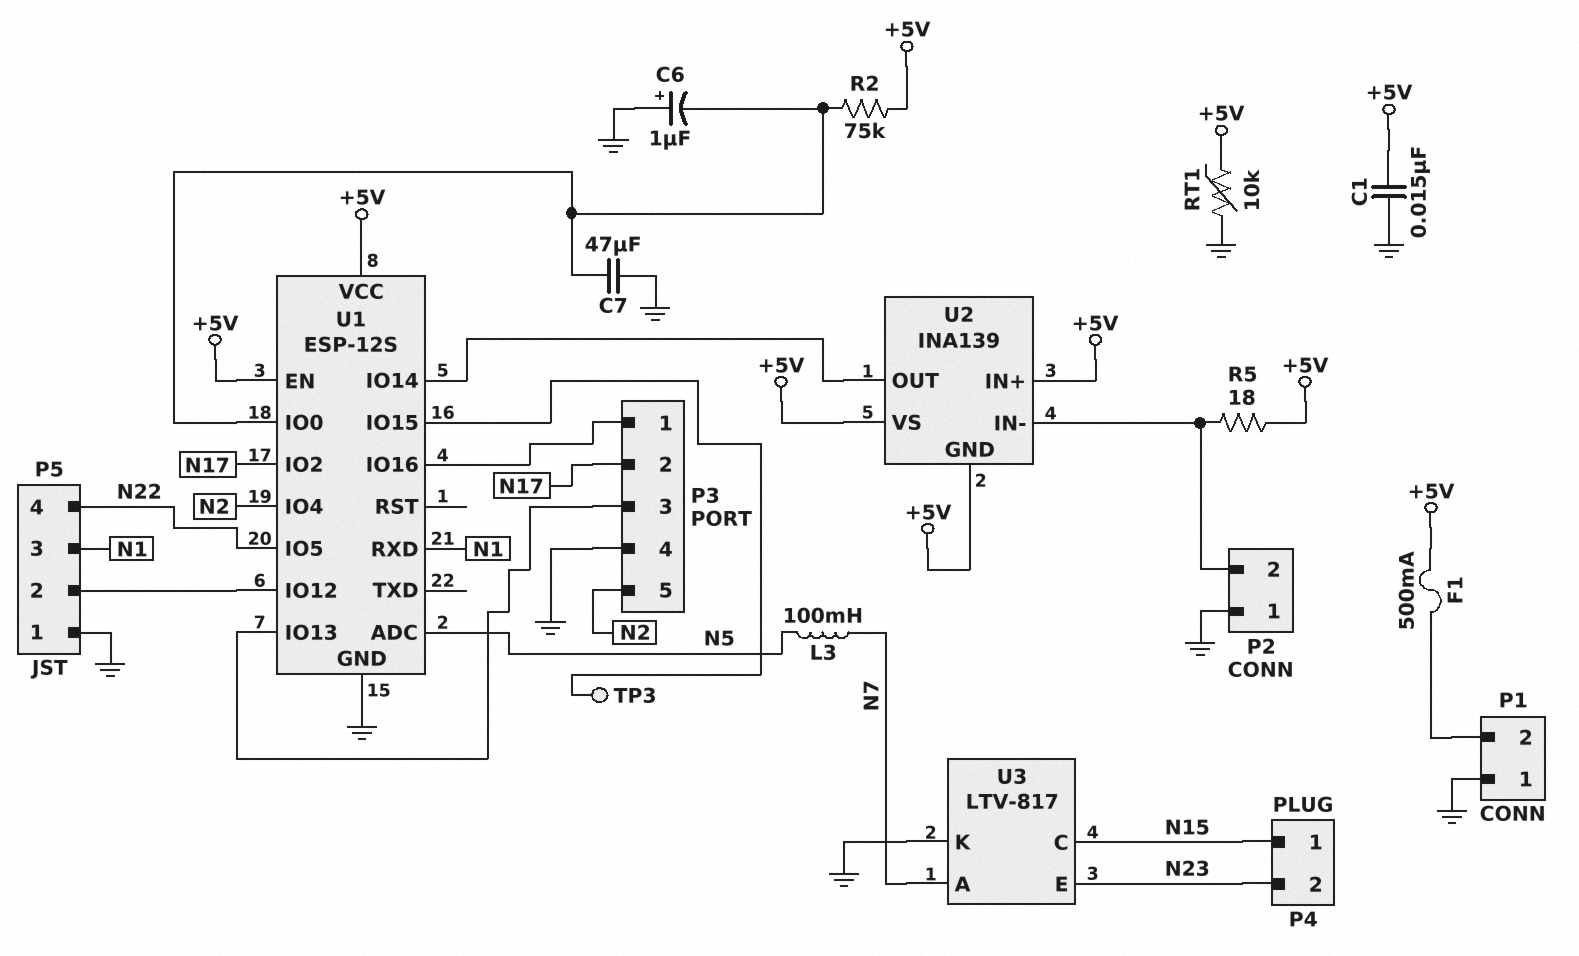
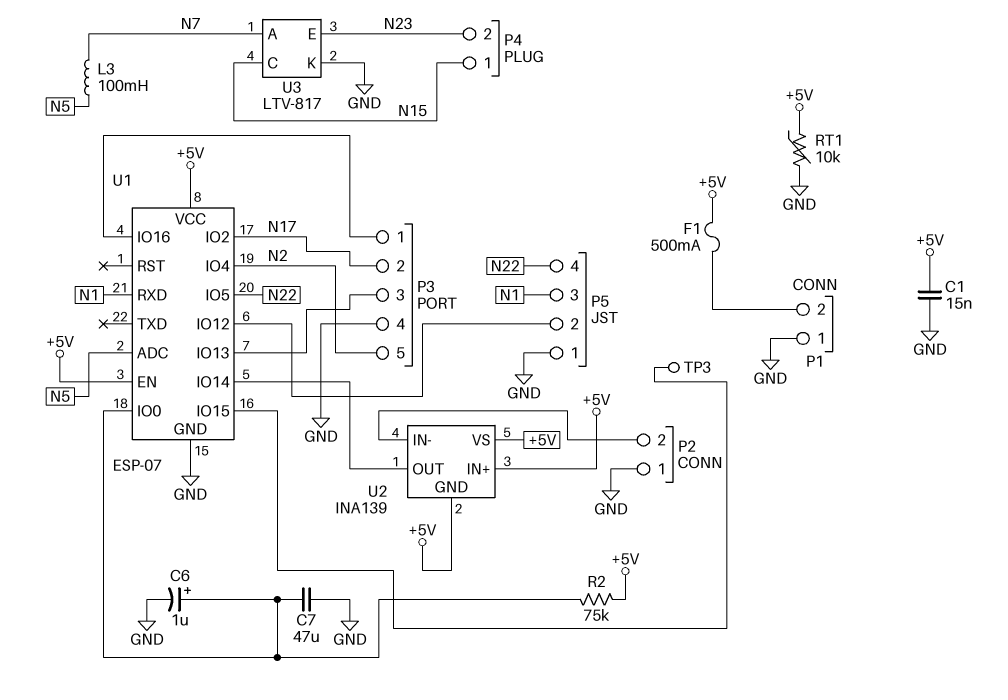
C6: 1uF (plus GND, minus U1/IO0) -> 1uF (plus U1/IO0, minus GND)
R5: 18 (+5V, P2/2) -> none
U1: ESP-12S -> ESP-07

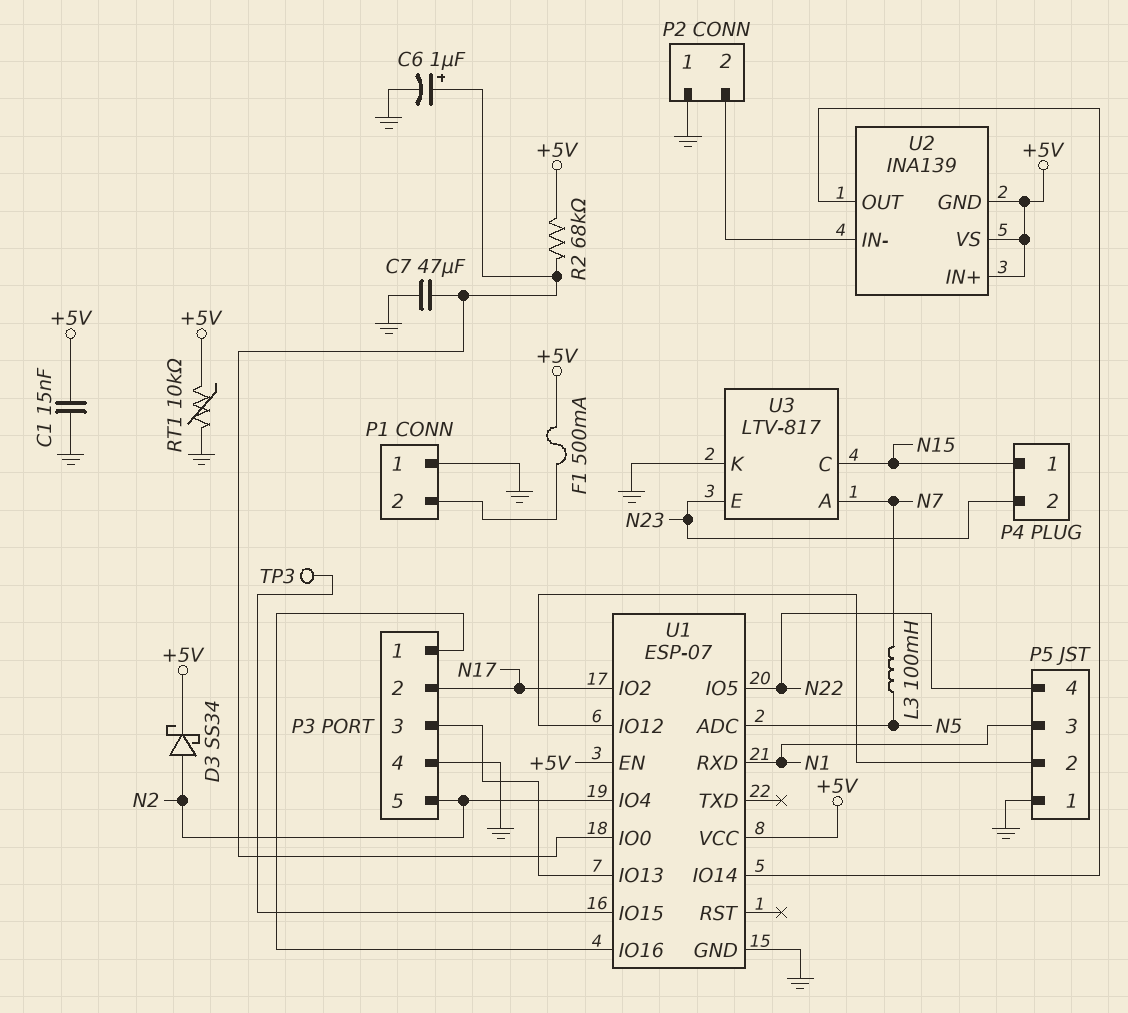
D3: none -> schottky SS34 (A N2, K +5V)
R2: 75k (+5V, U1/IO0) -> 68k (+5V, U1/IO0)

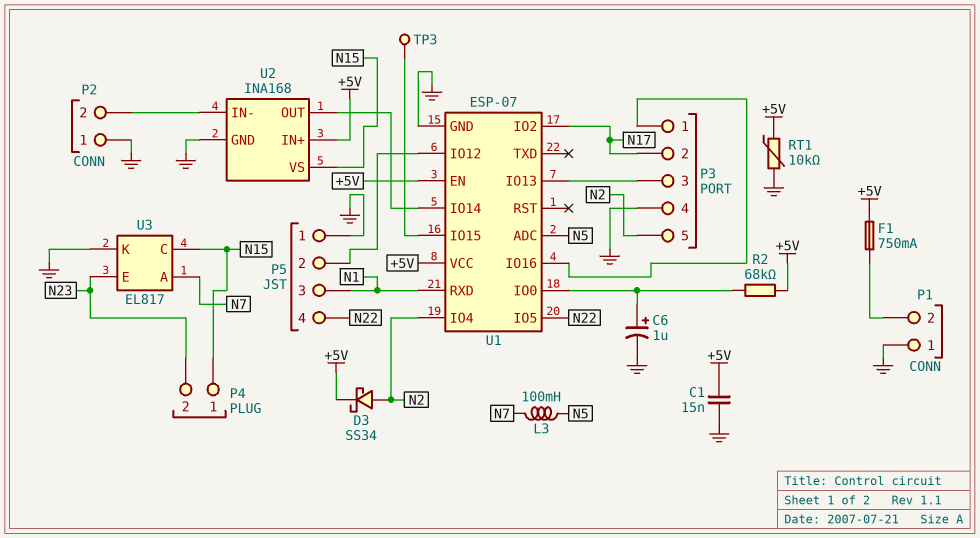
C7: 47uF (GND, U1/IO0) -> none
F1: 500mA (+5V, P1/2) -> 750mA (+5V, P1/2)
U2: INA139 -> INA168
U2 pin GND: +5V -> GND
U2 pin VS: +5V -> N15
U3: LTV-817 -> EL817

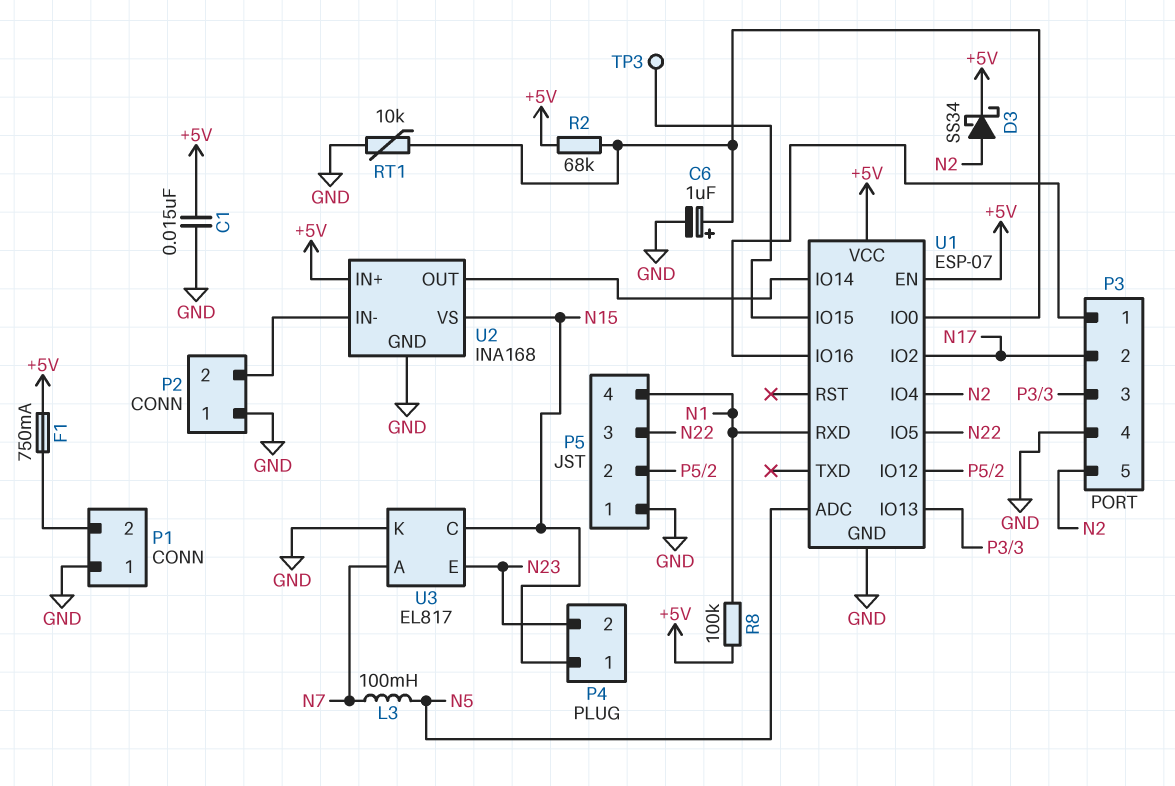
P5 pin 3: N1 -> N22
P5 pin 4: N22 -> N1
R8: none -> 100k (+5V, N1)
RT1: 10k (+5V, GND) -> 10k (GND, U1/IO0)

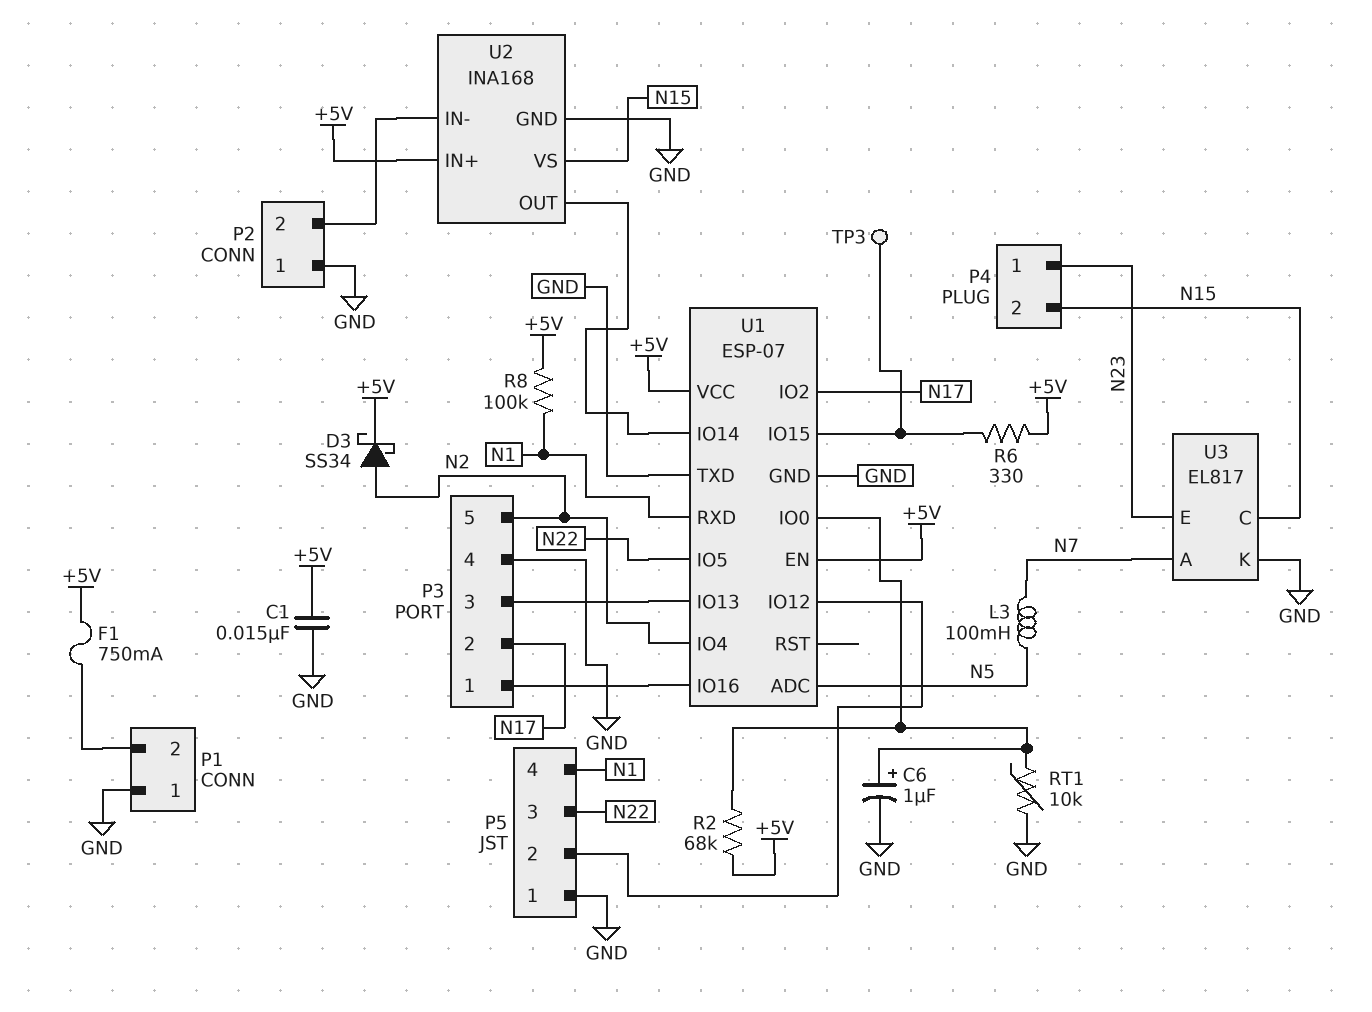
P4 pin 1: N15 -> N23
P4 pin 2: N23 -> N15
R6: none -> 330 (+5V, U1/IO15)
U1 pin TXD: none -> GND

